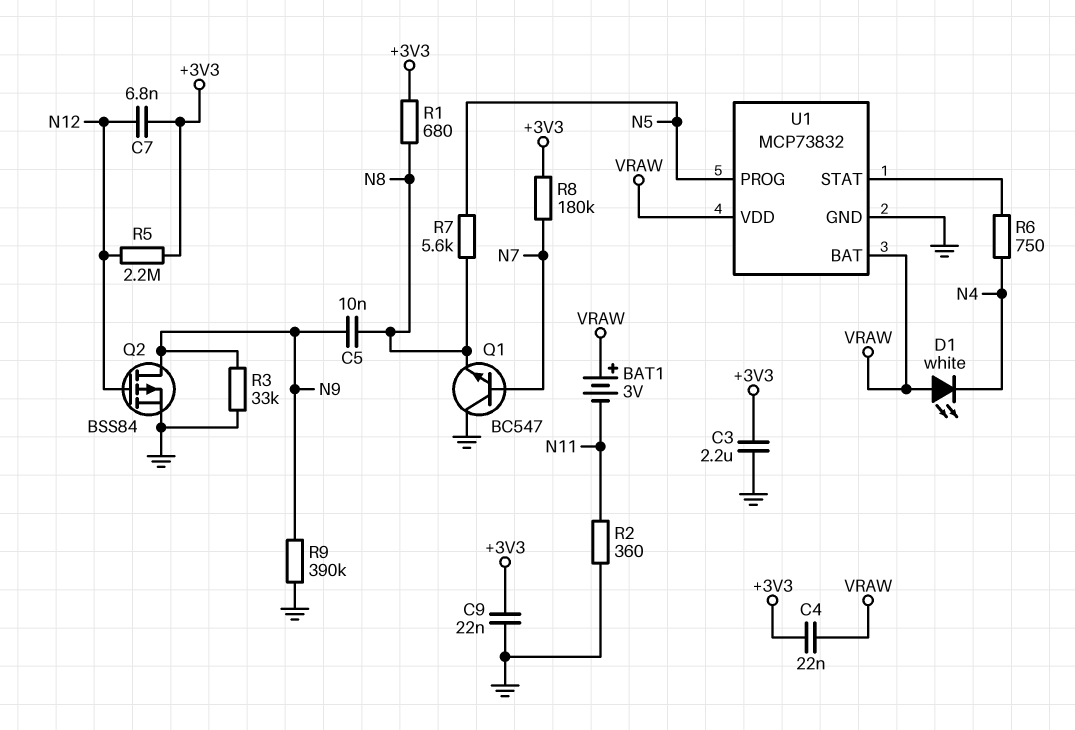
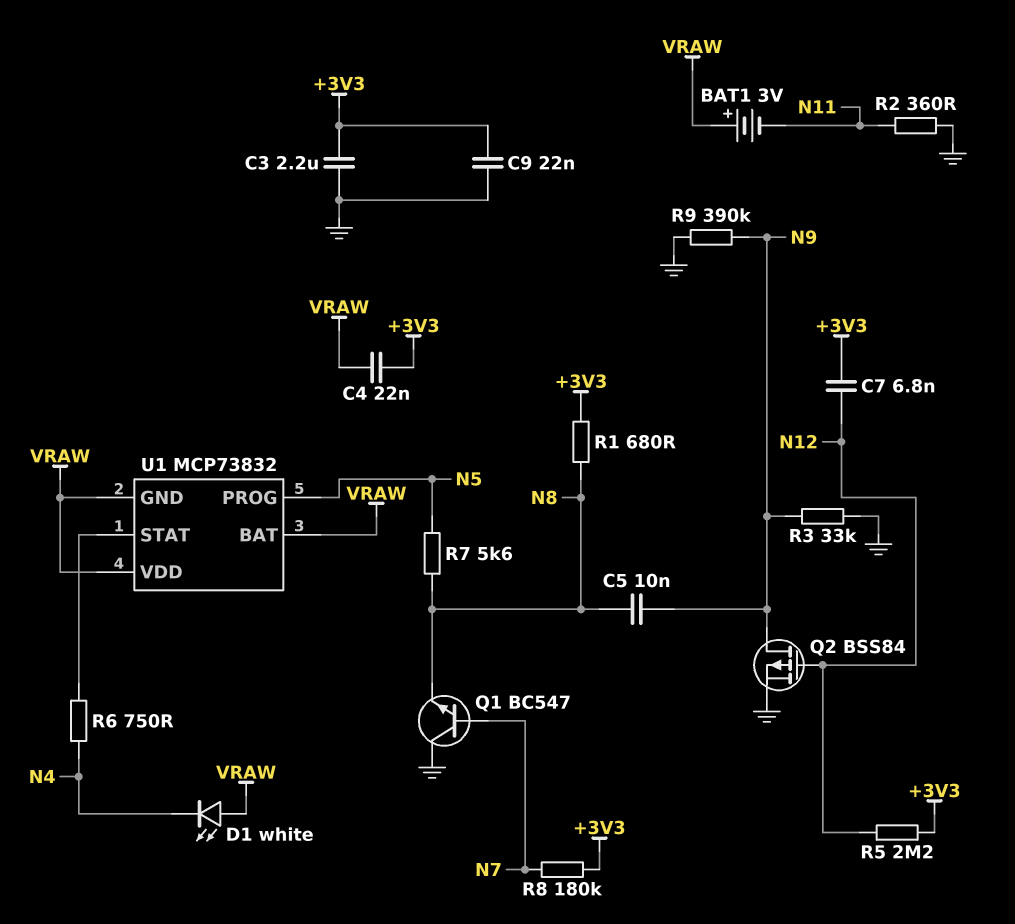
U1 pin GND: GND -> VRAW

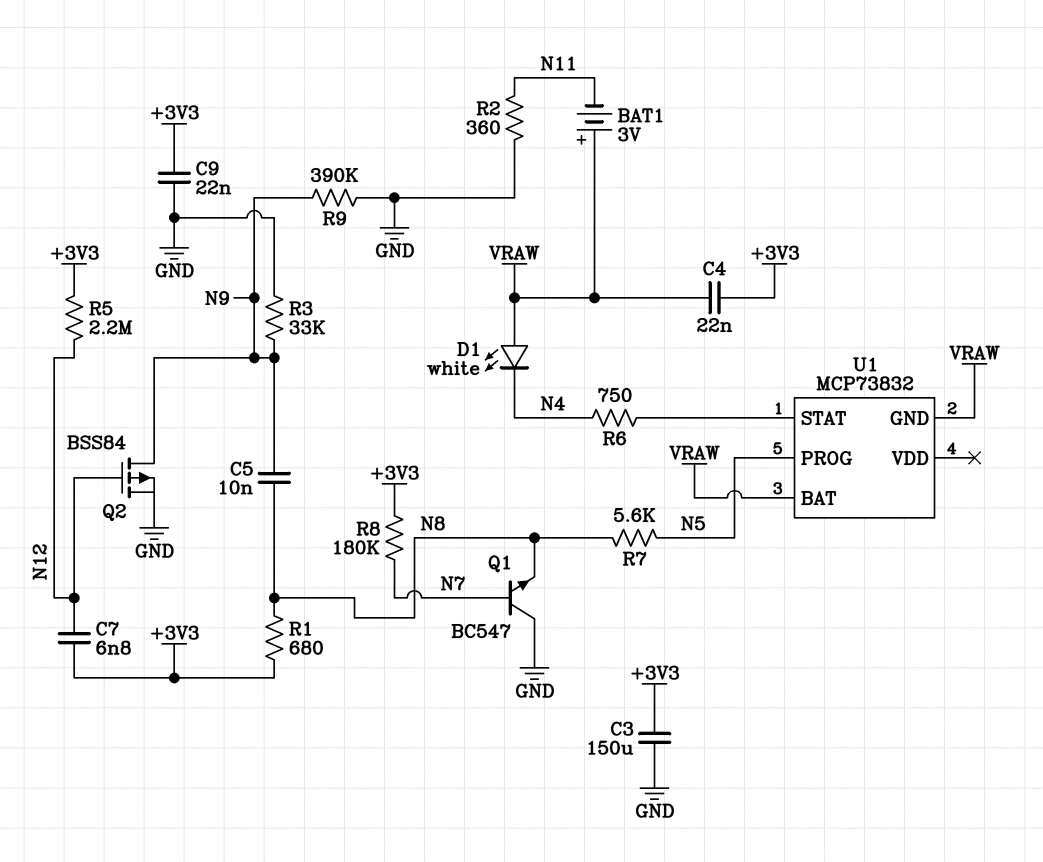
C3: 2.2uF (+3V3, GND) -> 150uF (+3V3, GND)
U1 pin VDD: VRAW -> none

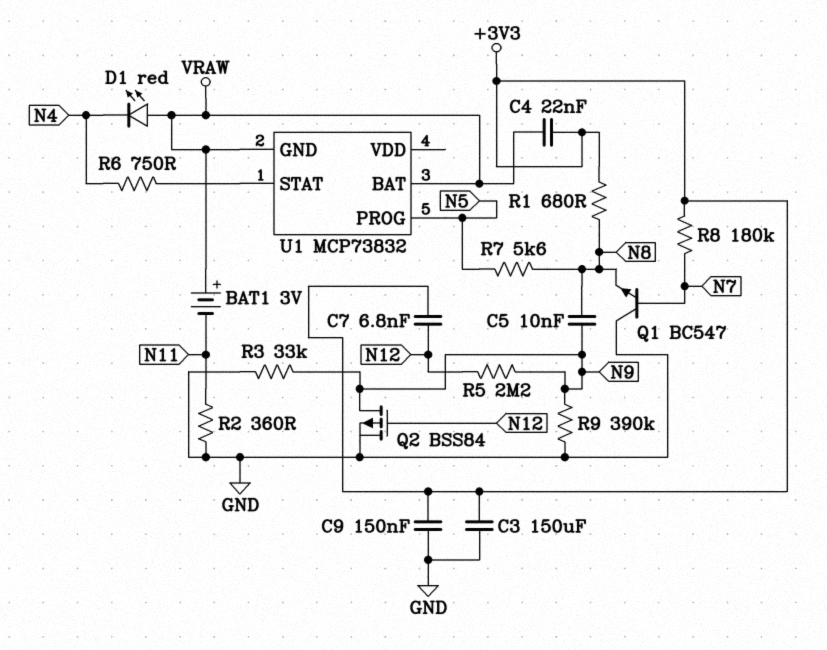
C9: 22nF (+3V3, GND) -> 150nF (+3V3, GND)
D1: LED white (A VRAW, K N4) -> LED red (A VRAW, K N4)
R5: 2.2M (+3V3, N12) -> 2.2M (N9, N12)

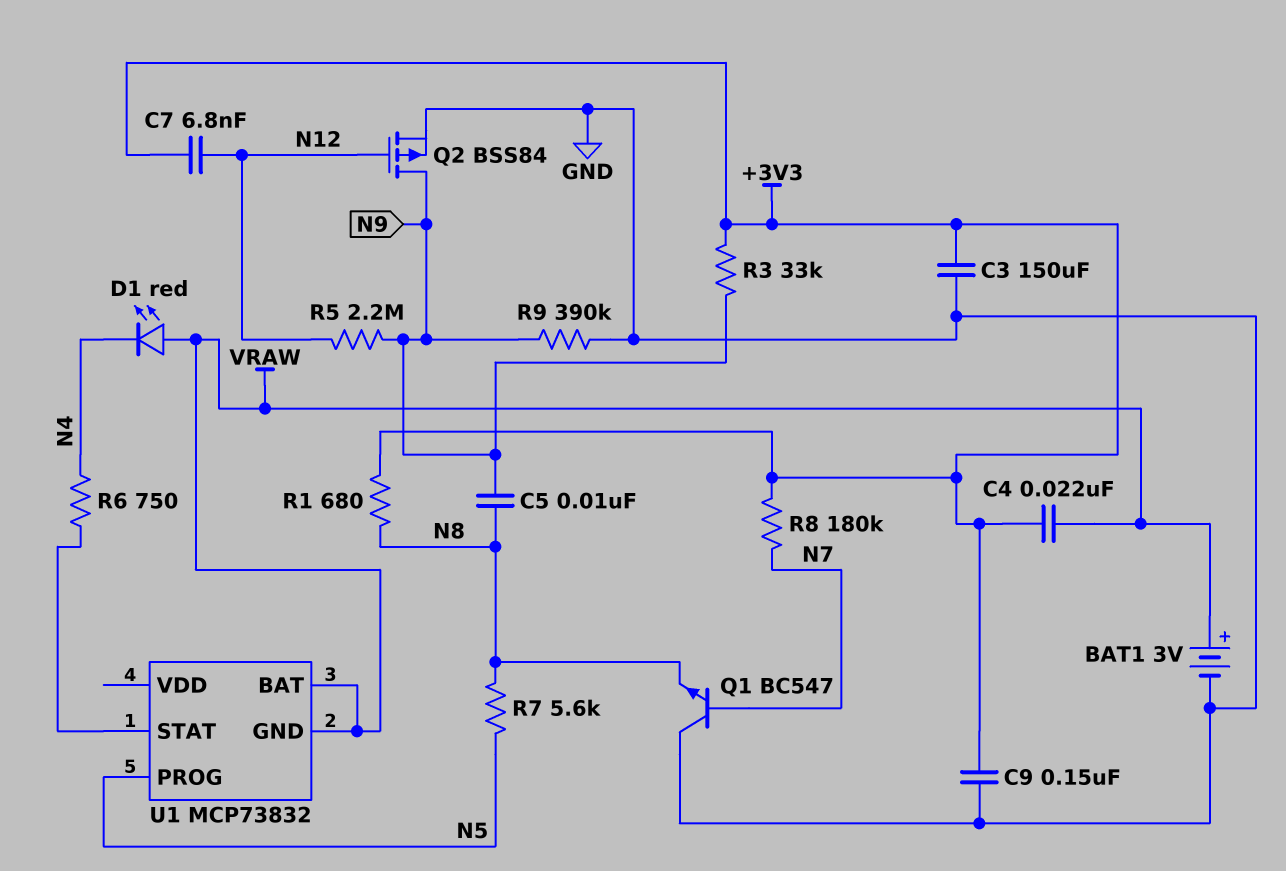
BAT1: 3V (plus VRAW, minus N11) -> 3V (plus VRAW, minus GND)
R2: 360 (GND, N11) -> none
R3: 33k (GND, N9) -> 33k (+3V3, N9)

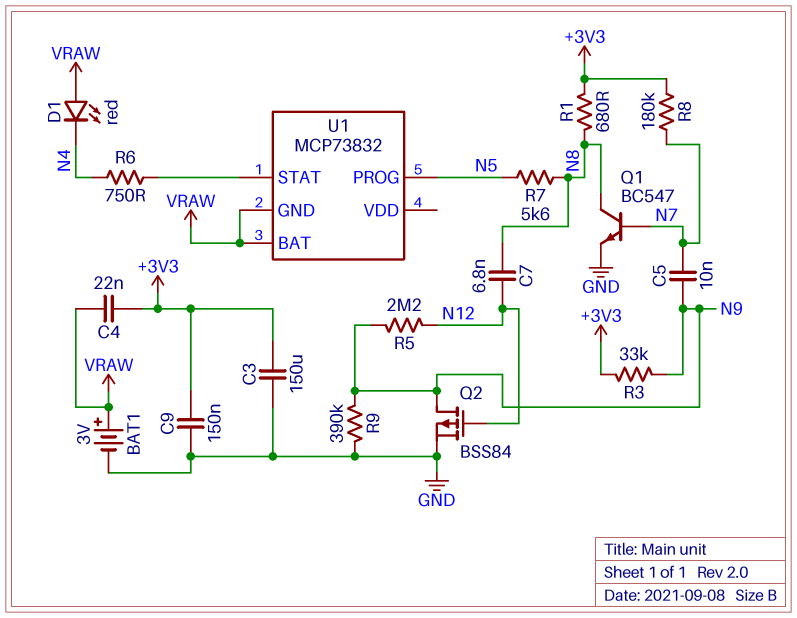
C5: 10nF (N8, N9) -> 10nF (N7, N9)
C7: 6.8nF (+3V3, N12) -> 6.8nF (N8, N12)
Q1: NPN BC547 (B N7, C GND, E N8) -> NPN BC547 (B N7, C N8, E GND)

